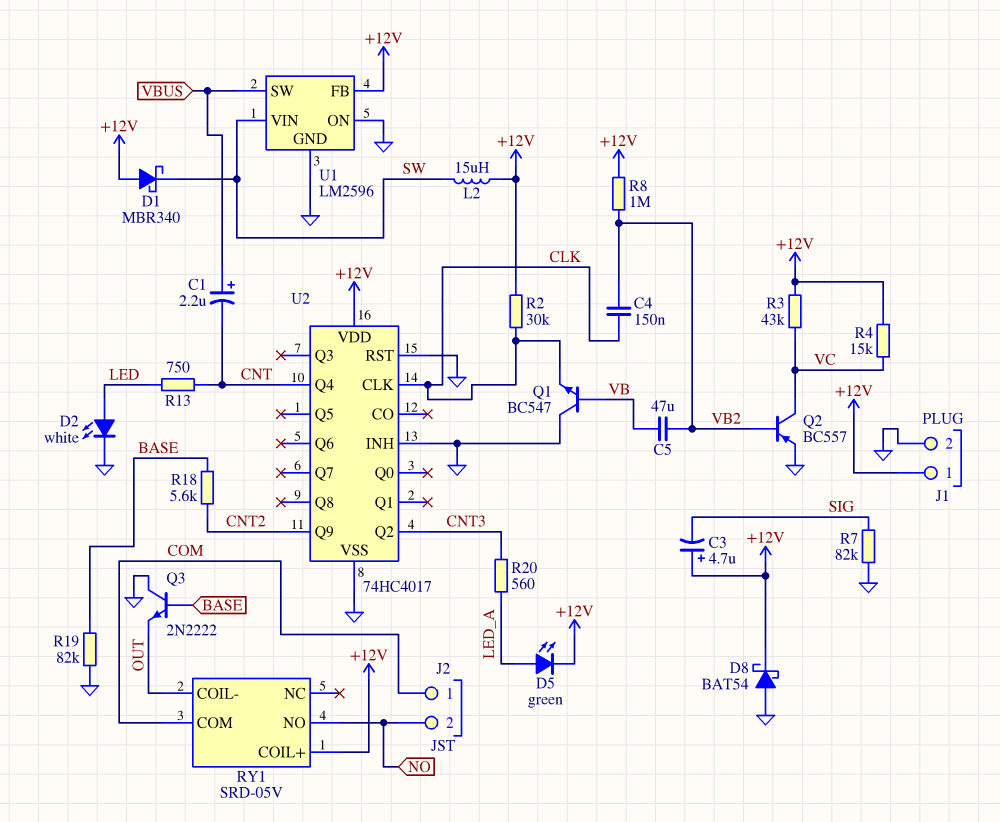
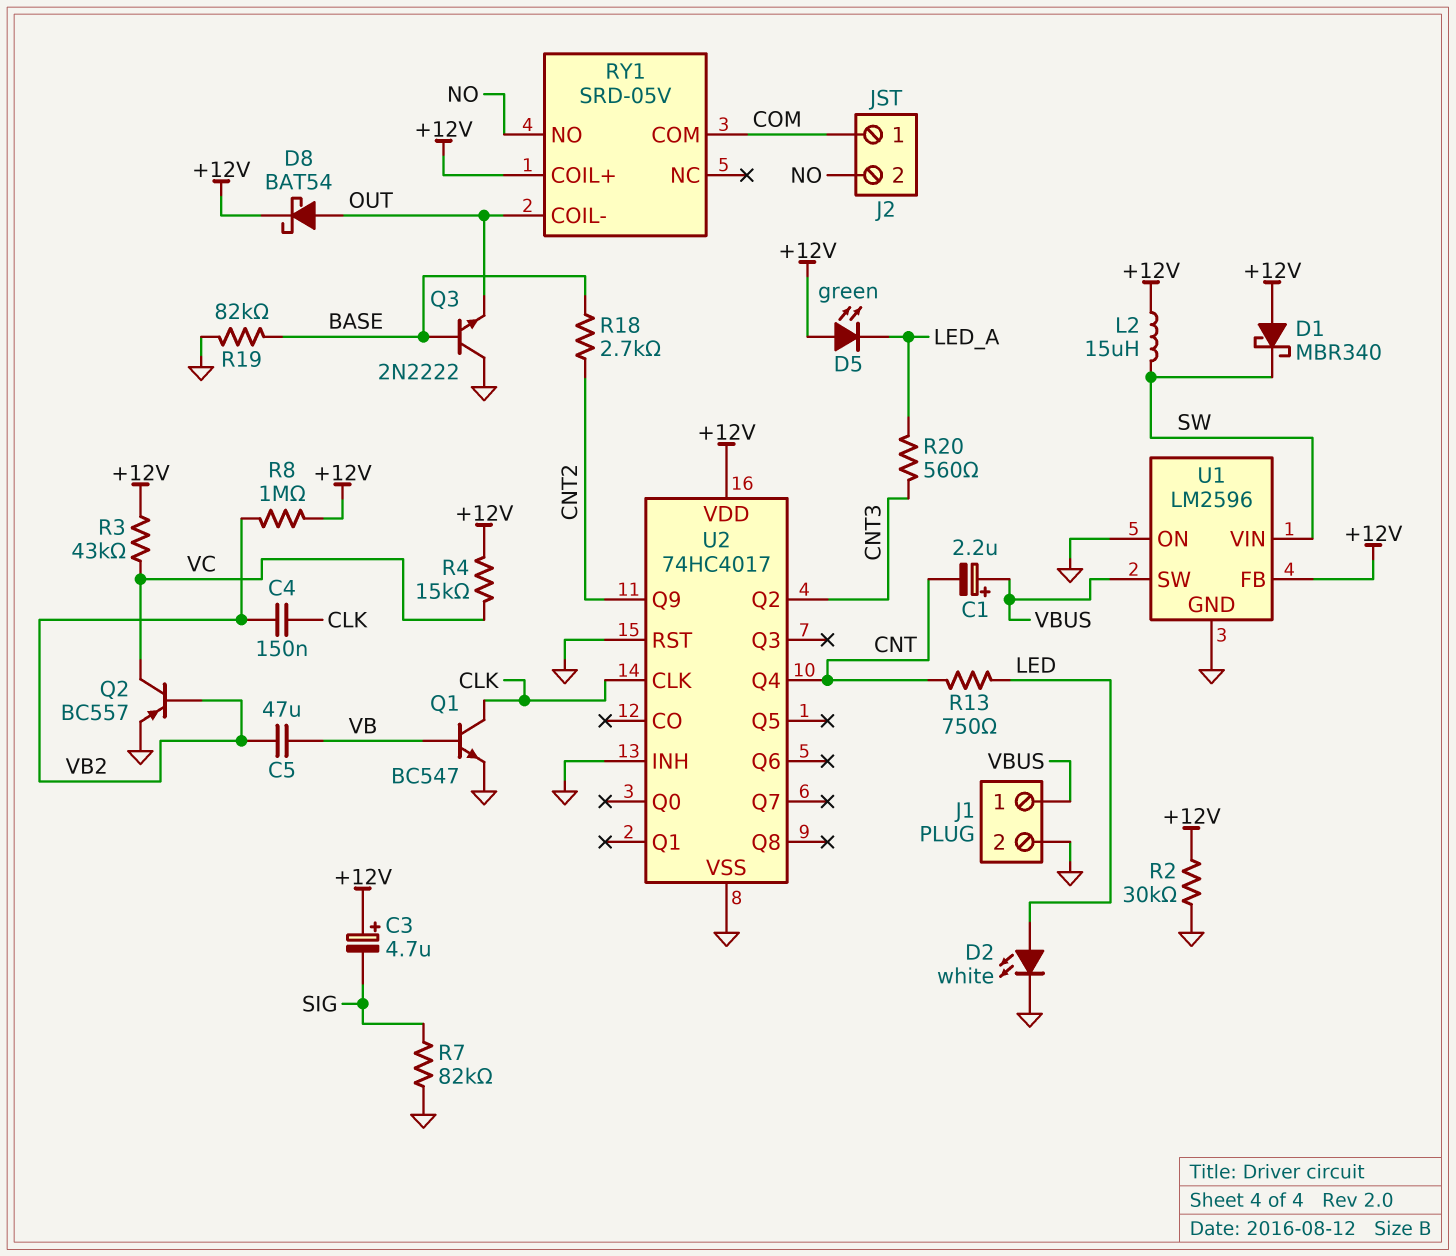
D5: LED green (A LED_A, K +12V) -> LED green (A +12V, K LED_A)
D8: schottky BAT54 (A GND, K +12V) -> schottky BAT54 (A OUT, K +12V)
J1 pin 1: +12V -> VBUS
Q1: NPN BC547 (B VB, C GND, E CLK) -> NPN BC547 (B VB, C CLK, E GND)
R2: 30k (+12V, CLK) -> 30k (+12V, GND)
R18: 5.6k (BASE, CNT2) -> 2.7k (BASE, CNT2)

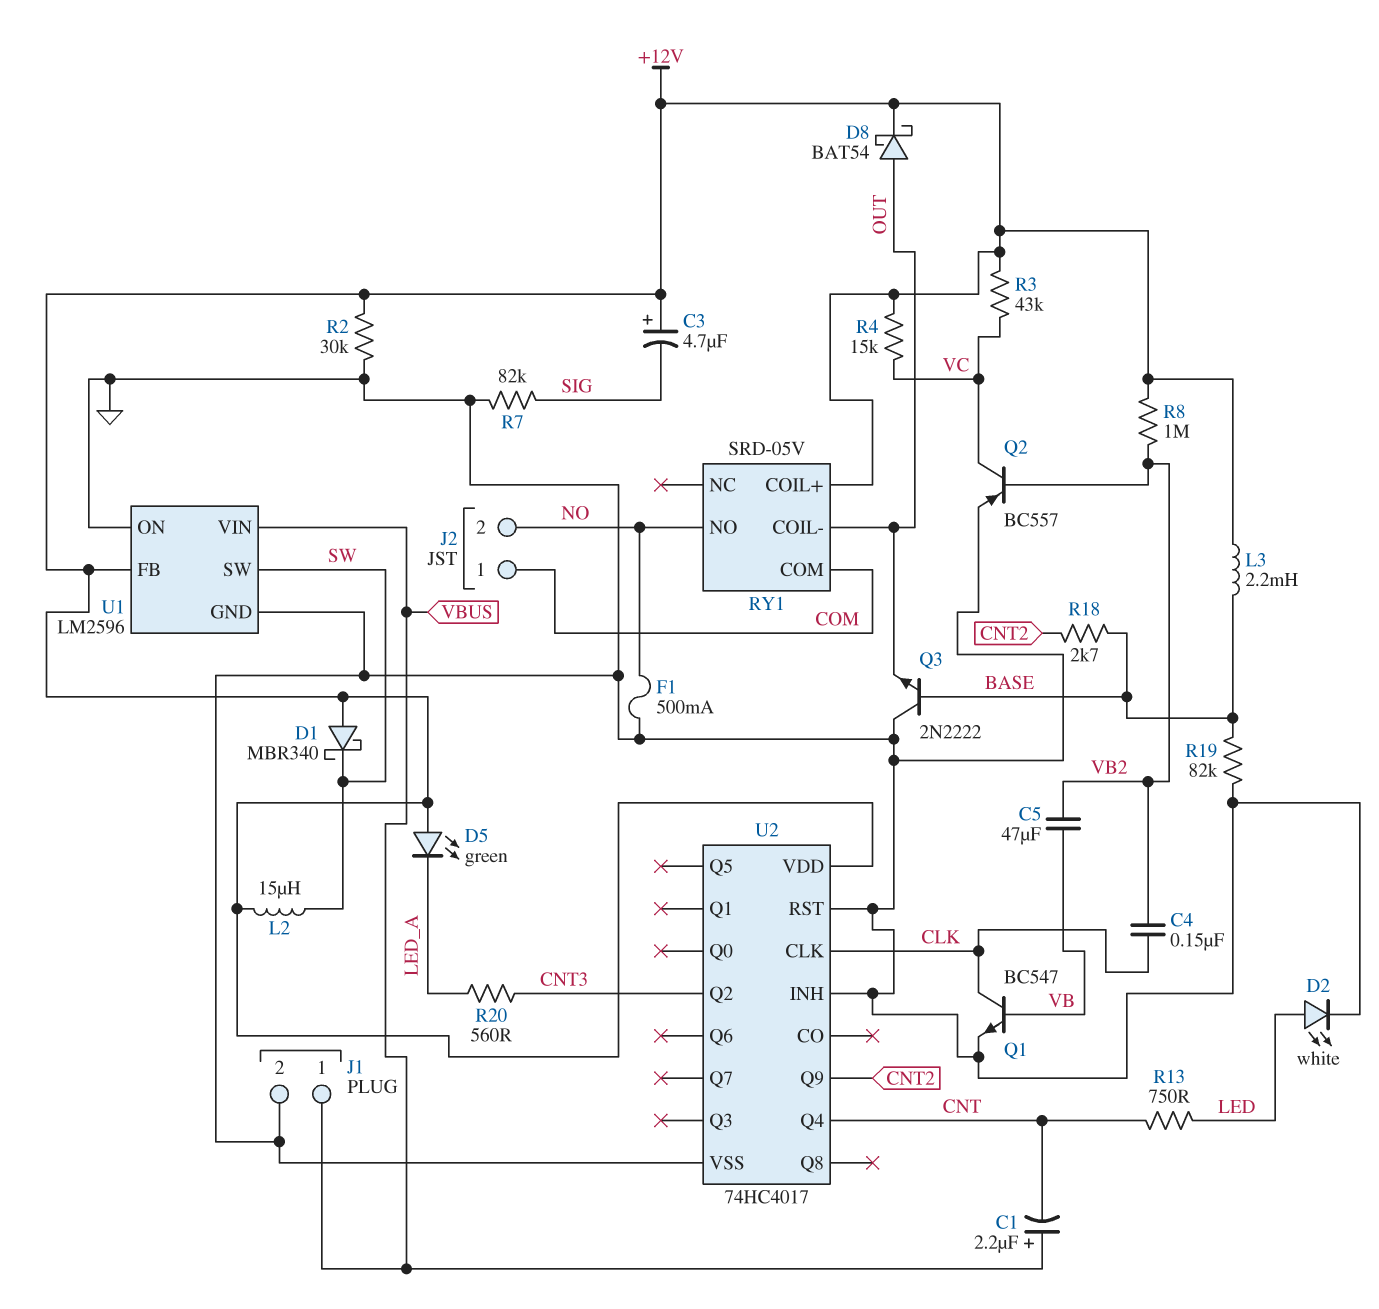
F1: none -> 500mA (GND, NO)
L3: none -> 2.2mH (+12V, BASE)
U1 pin SW: VBUS -> SW
U1 pin VIN: SW -> VBUS

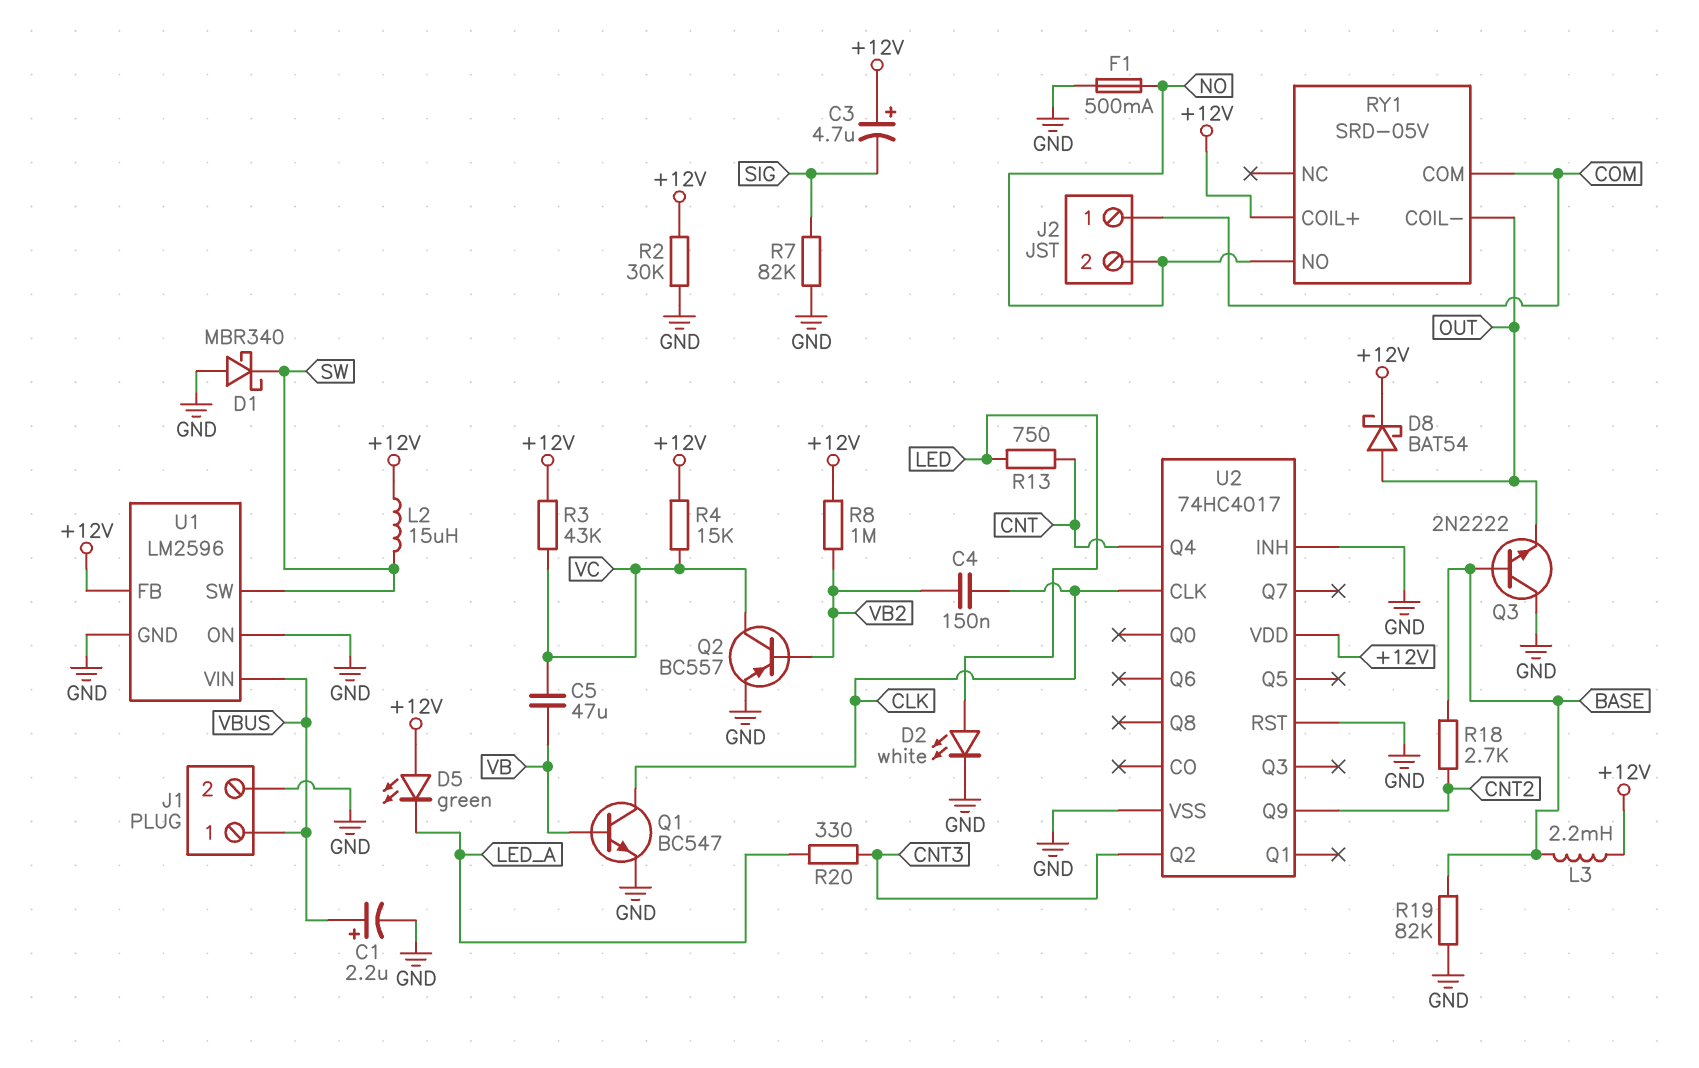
C1: 2.2uF (plus VBUS, minus CNT) -> 2.2uF (plus VBUS, minus GND)
C5: 47uF (VB, VB2) -> 47uF (VB, VC)
D1: schottky MBR340 (A +12V, K SW) -> schottky MBR340 (A GND, K SW)
R20: 560 (CNT3, LED_A) -> 330 (CNT3, LED_A)

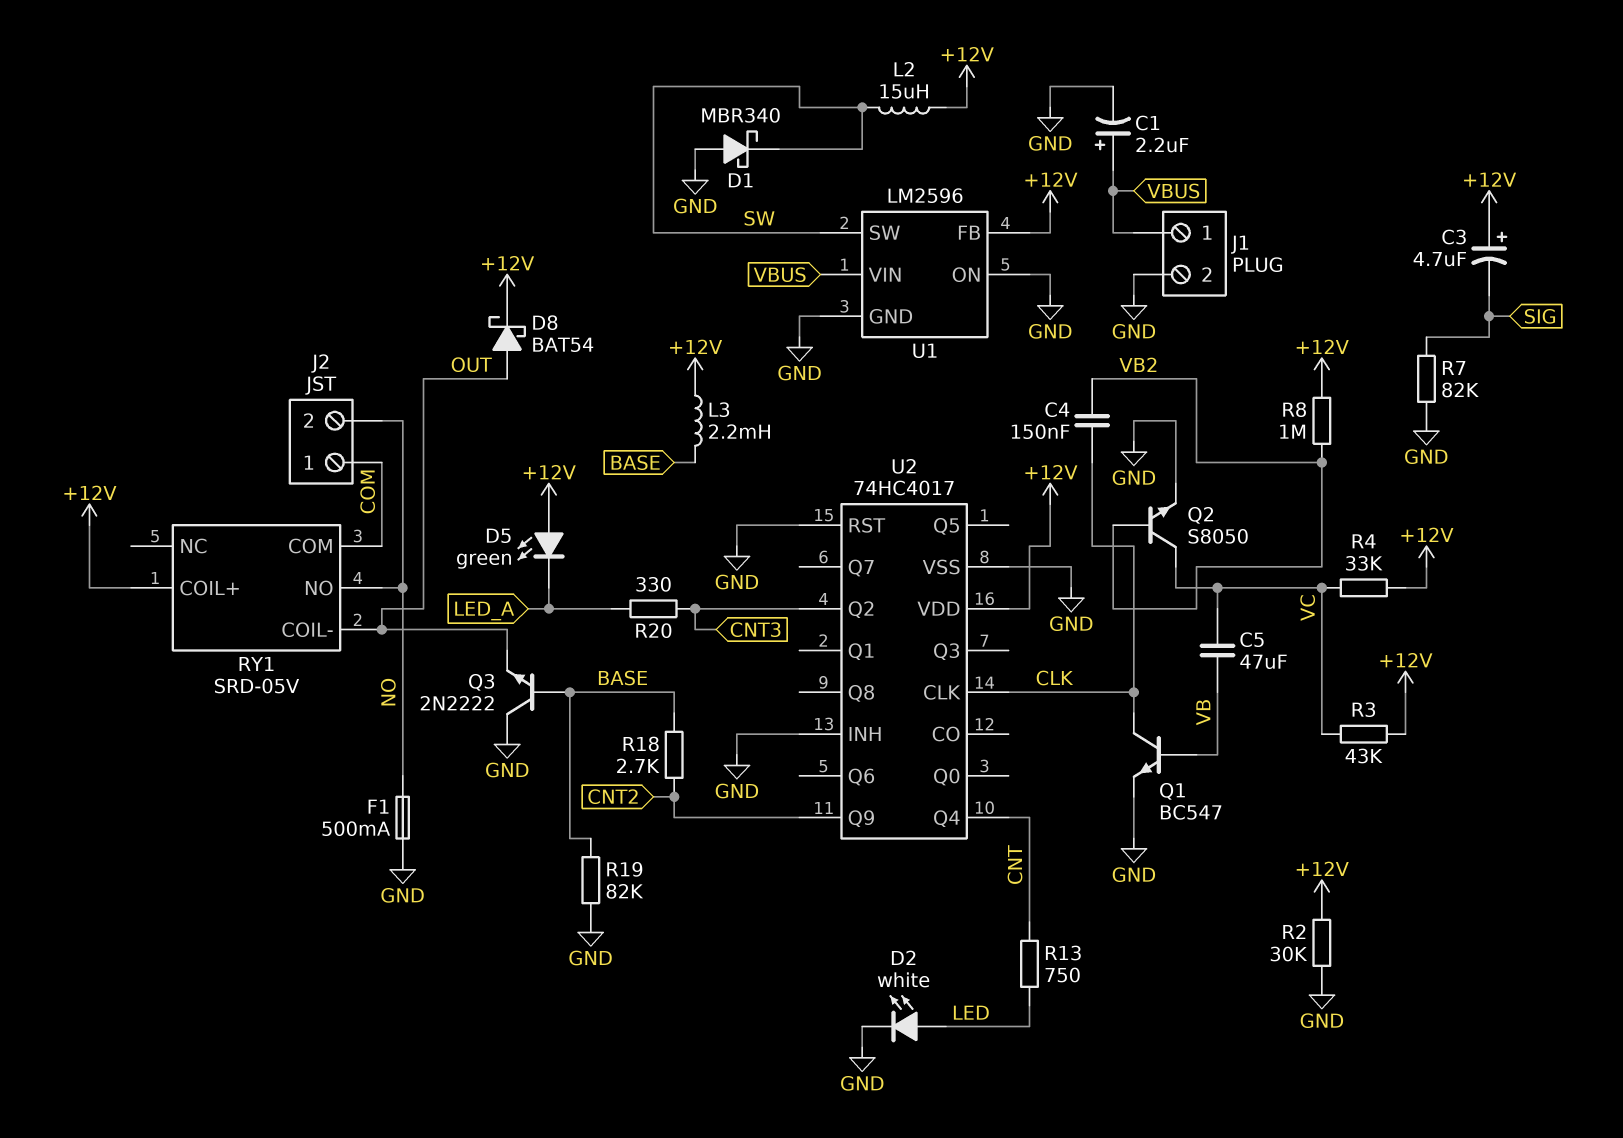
Q2: PNP BC557 (B VB2, C VC, E GND) -> NPN S8050 (B VB2, C VC, E GND)
R4: 15k (+12V, VC) -> 33k (+12V, VC)

